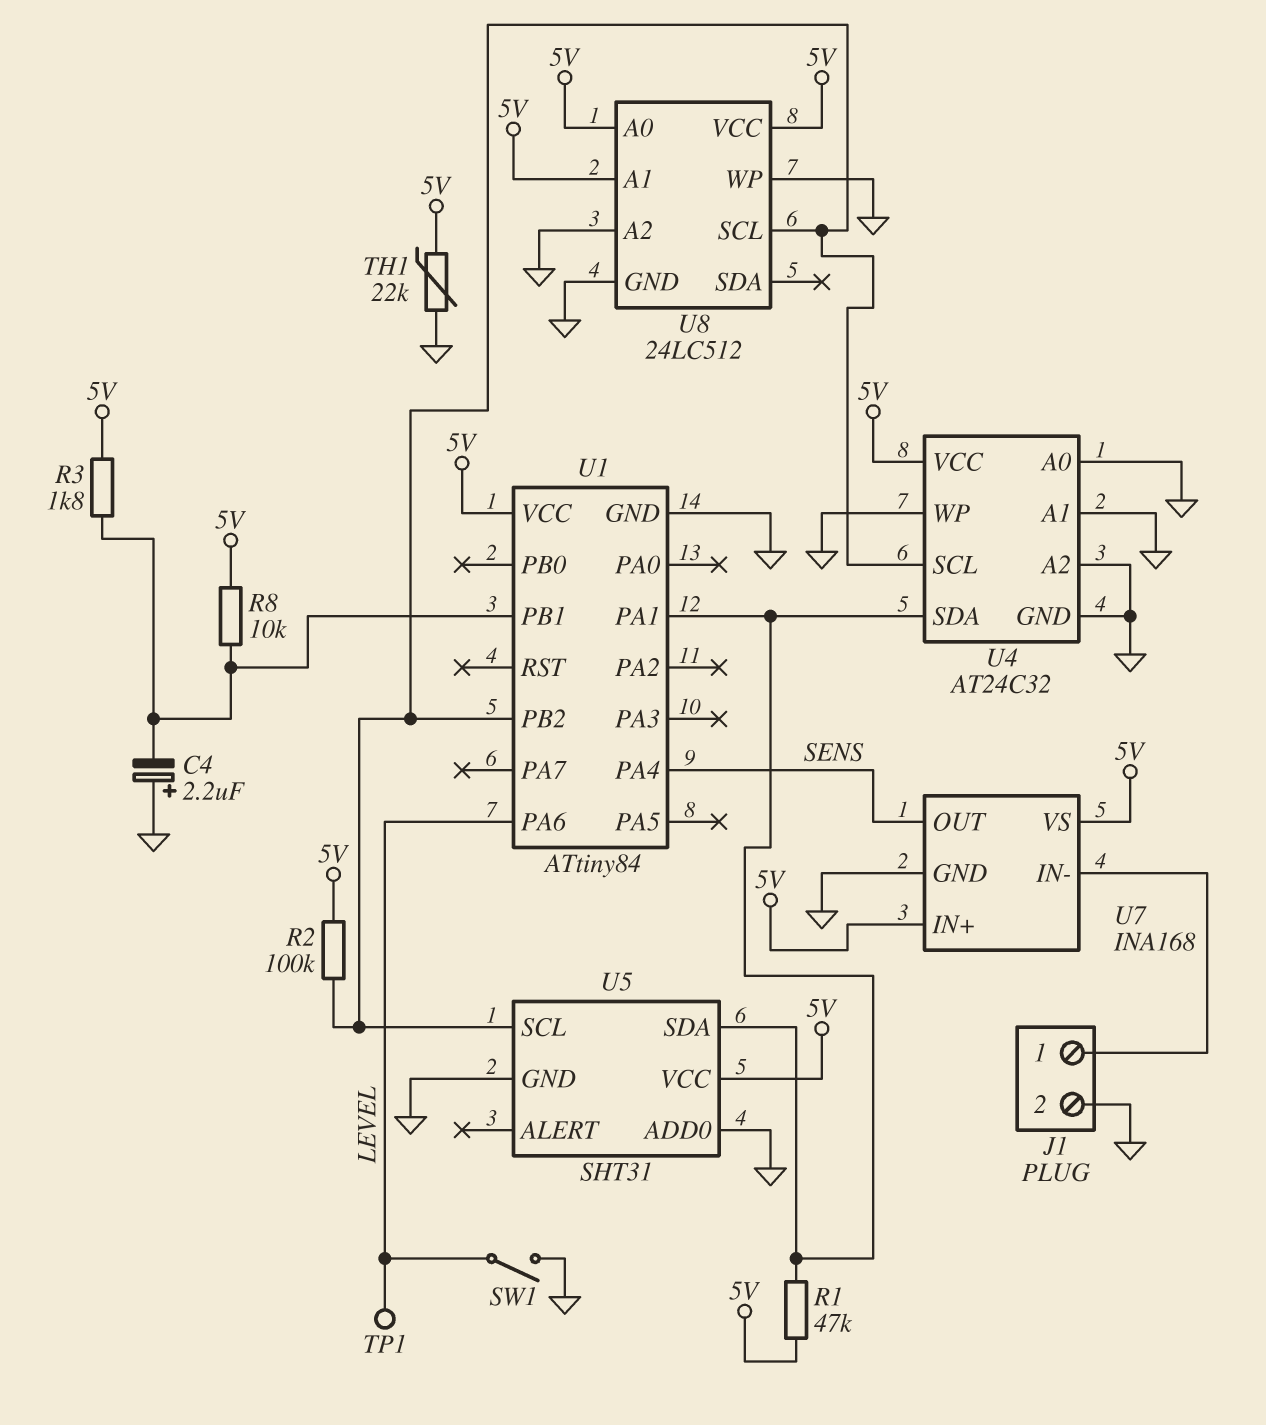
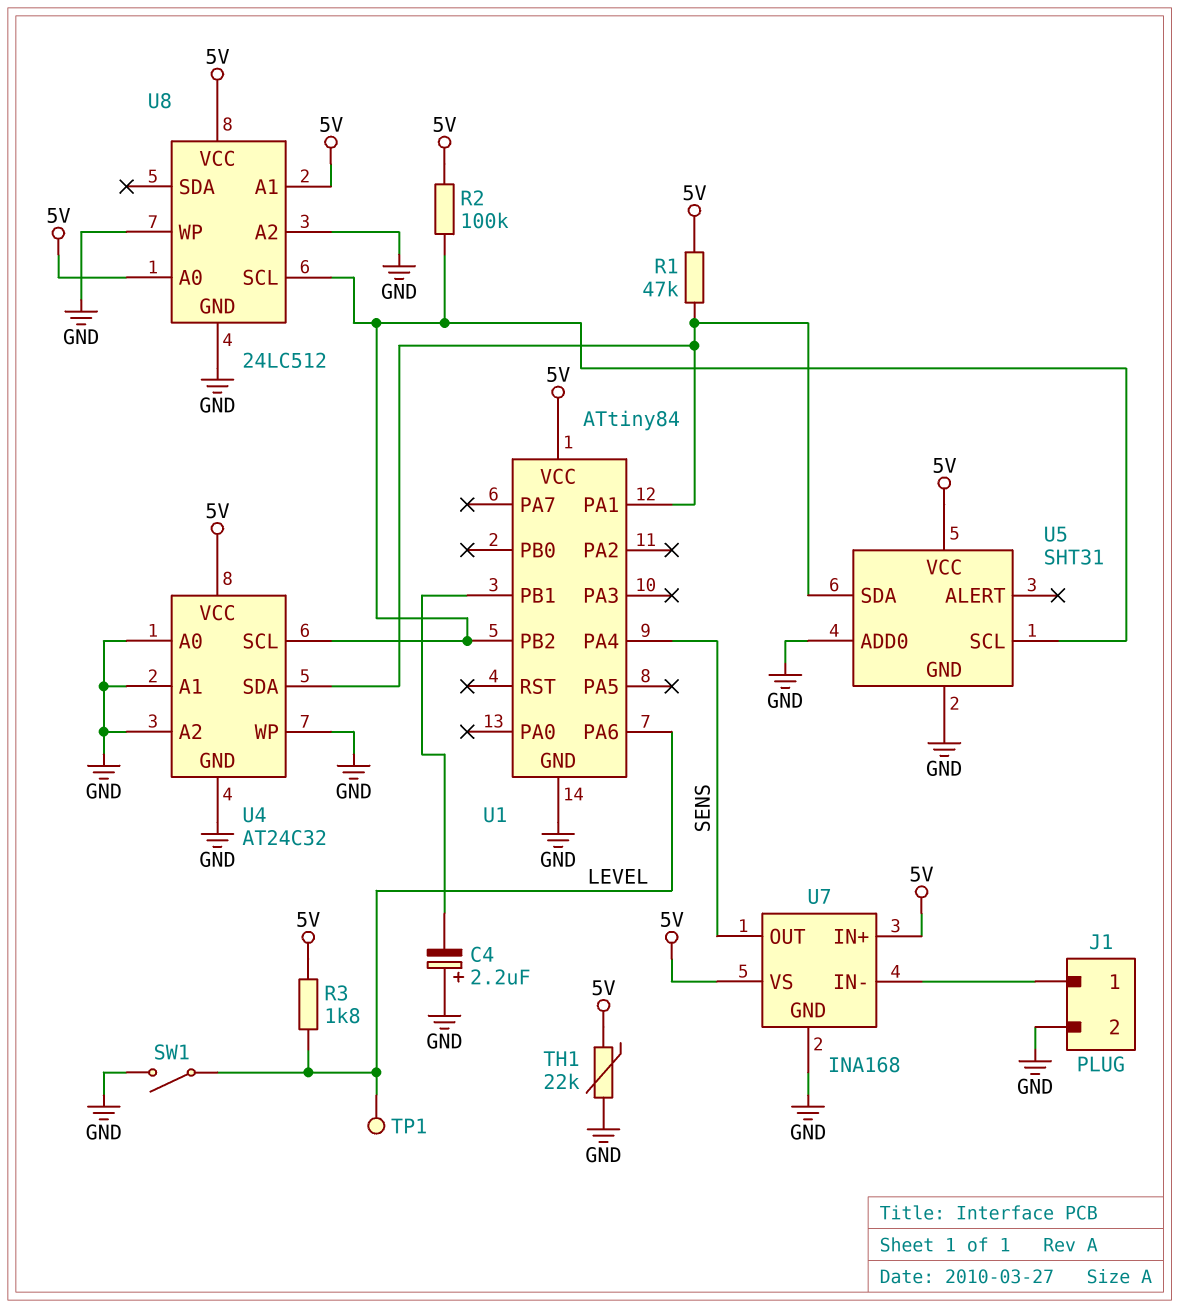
R3: 1.8k (5V, U1/PB1) -> 1.8k (5V, LEVEL)
R8: 10k (5V, U1/PB1) -> none

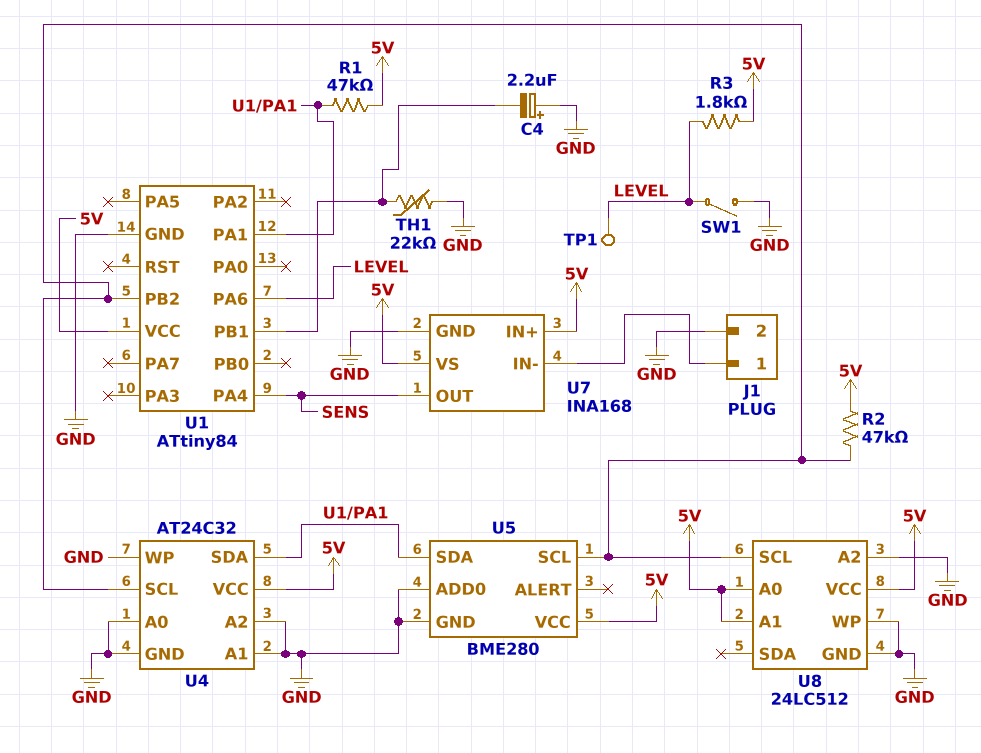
R2: 100k (5V, U1/PB2) -> 47k (5V, U1/PB2)
TH1: 22k (5V, GND) -> 22k (GND, U1/PB1)
U5: SHT31 -> BME280

